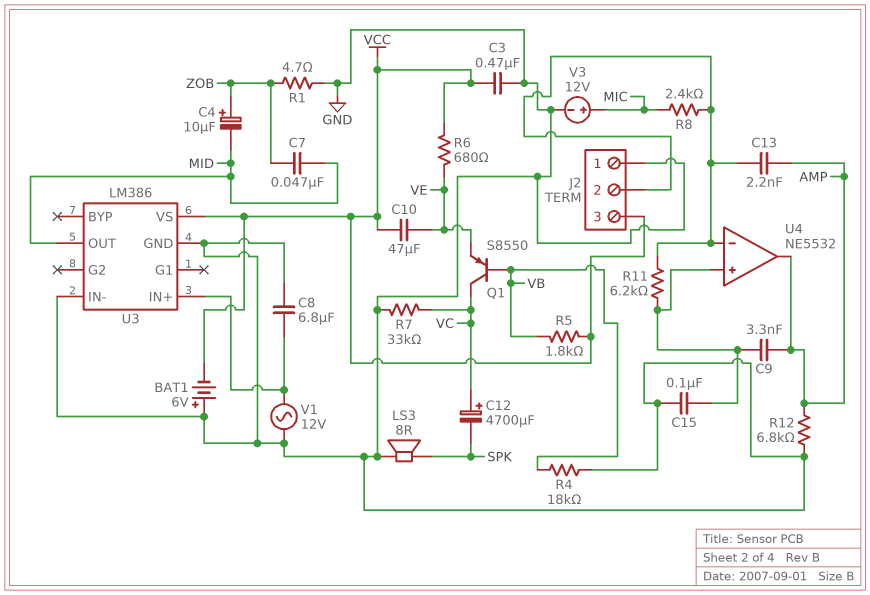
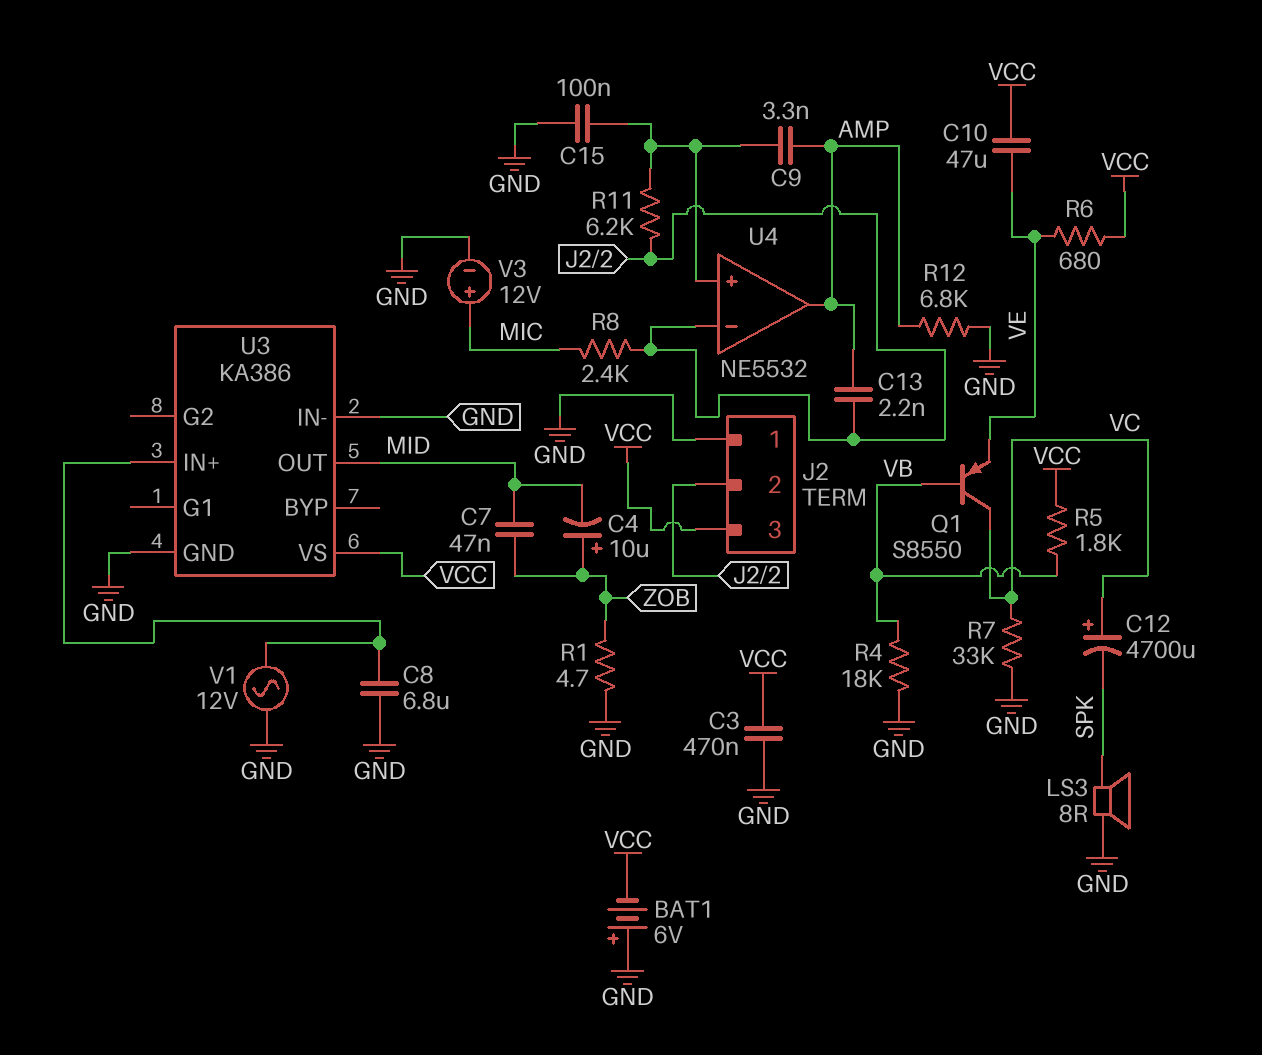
U3: LM386 -> KA386

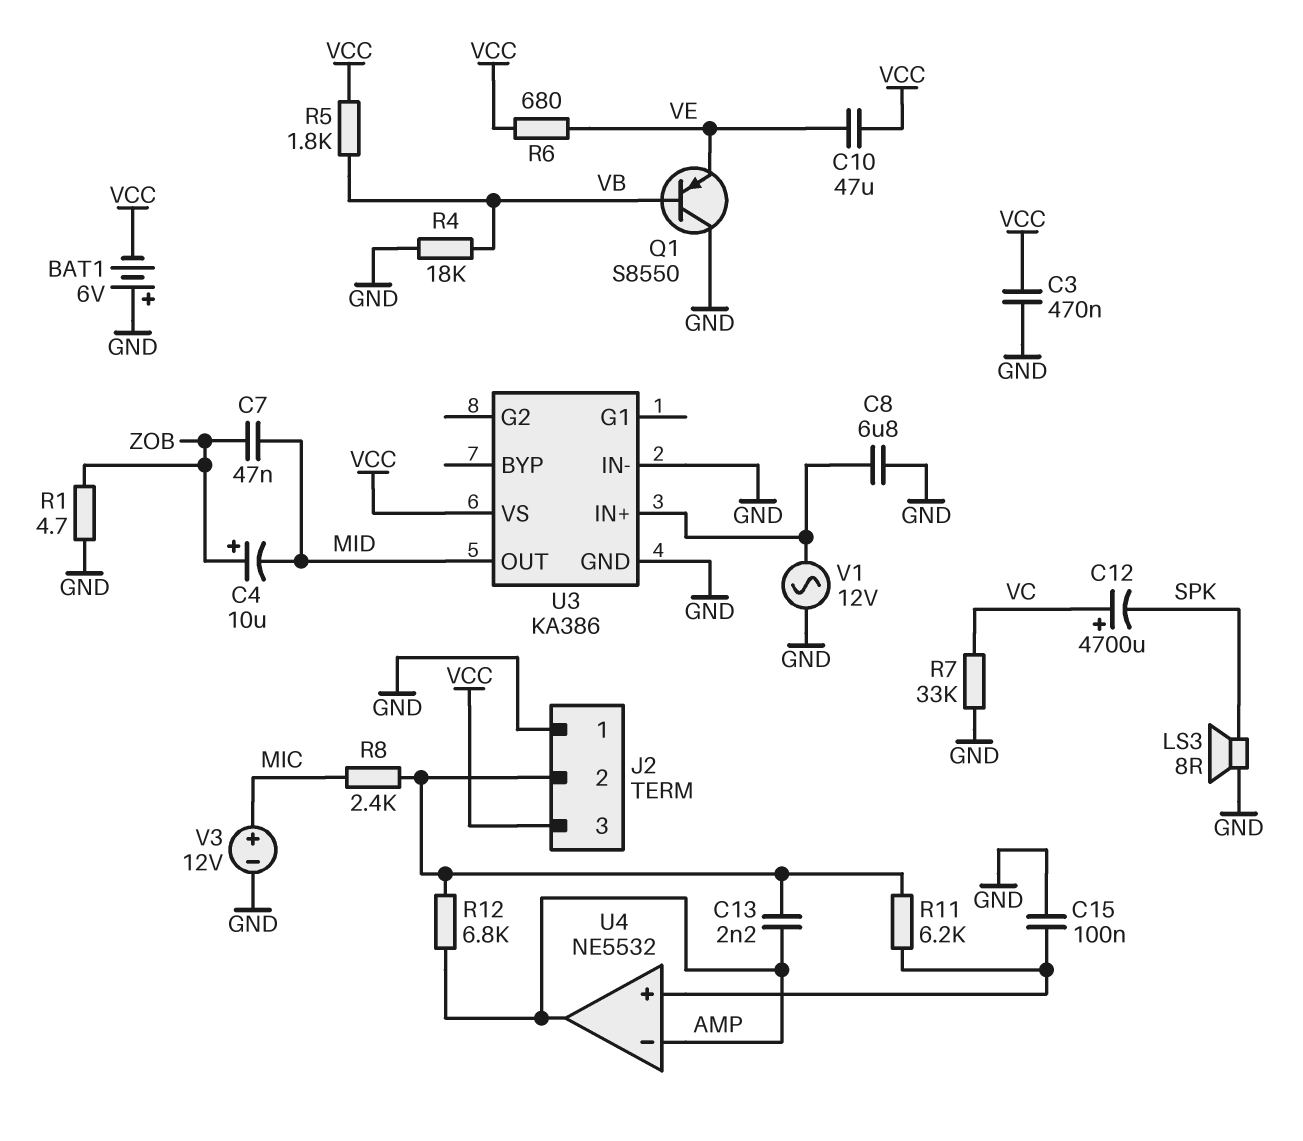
C9: 3.3nF (AMP, U4/in+) -> none
Q1: PNP S8550 (B VB, C VC, E VE) -> PNP S8550 (B VB, C GND, E VE)
R12: 6.8k (AMP, GND) -> 6.8k (AMP, J2/2)
U4 pin in-: J2/2 -> AMP

